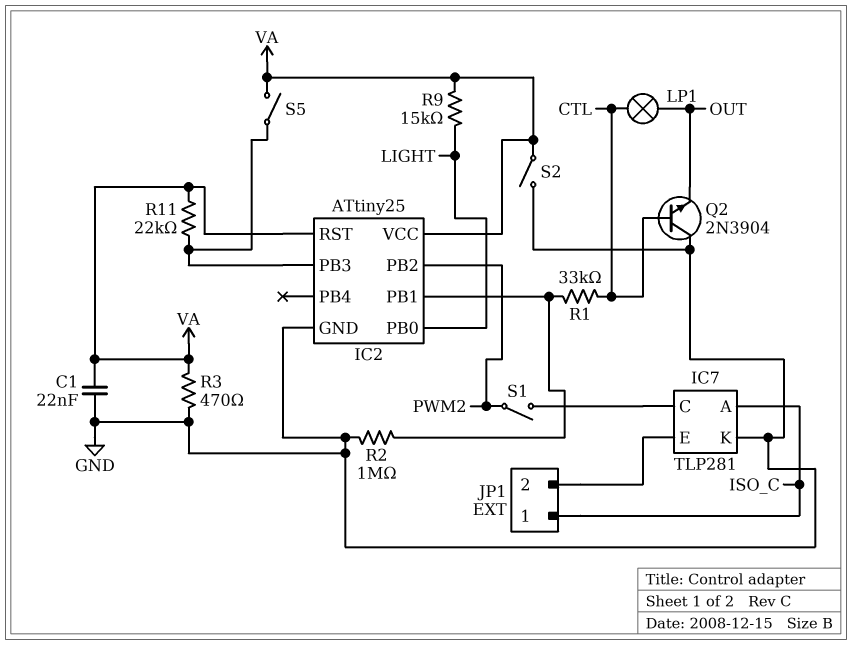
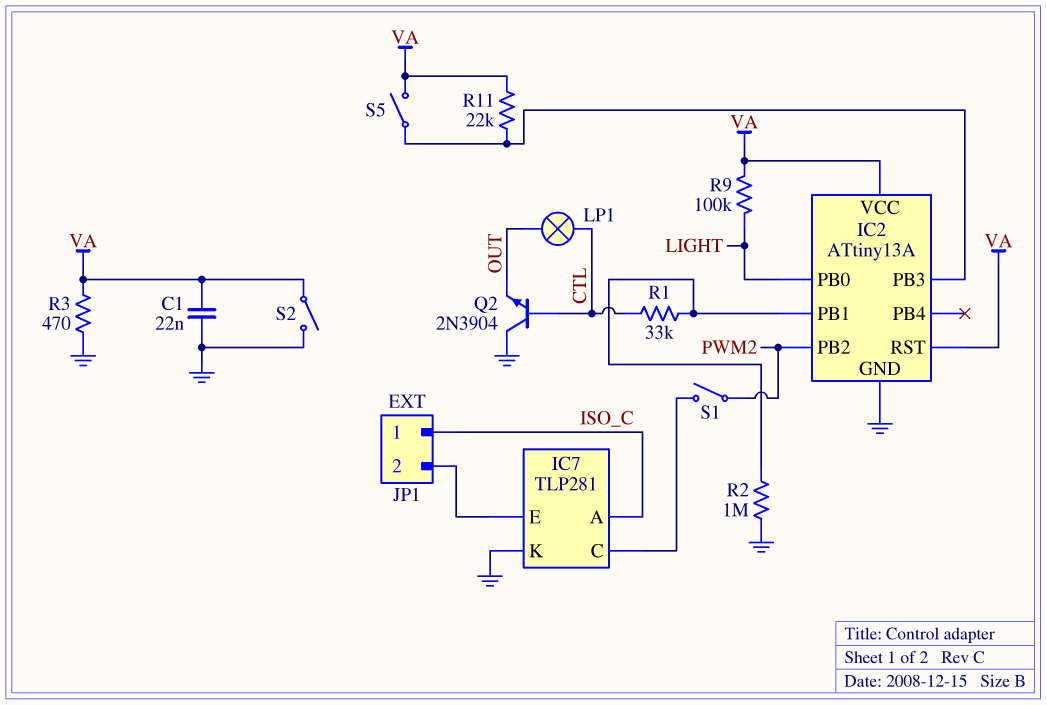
IC2: ATtiny25 -> ATtiny13A
R9: 15k (LIGHT, VA) -> 100k (LIGHT, VA)

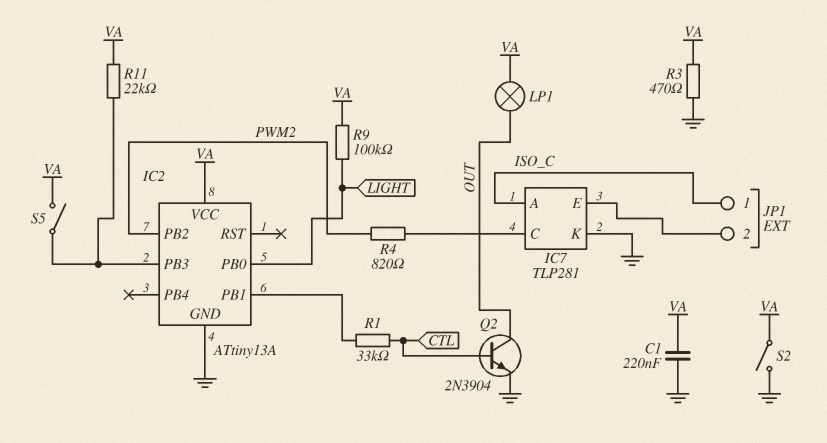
C1: 22nF (GND, VA) -> 220nF (GND, VA)
IC2 pin RST: VA -> none
LP1: lamp (CTL, OUT) -> lamp (OUT, VA)
Q2: NPN 2N3904 (B CTL, C GND, E OUT) -> NPN 2N3904 (B CTL, C OUT, E GND)
R2: 1M (GND, IC2/PB1) -> none
R4: none -> 820 (IC7/C, PWM2)
S1: switch (IC7/C, PWM2) -> none

